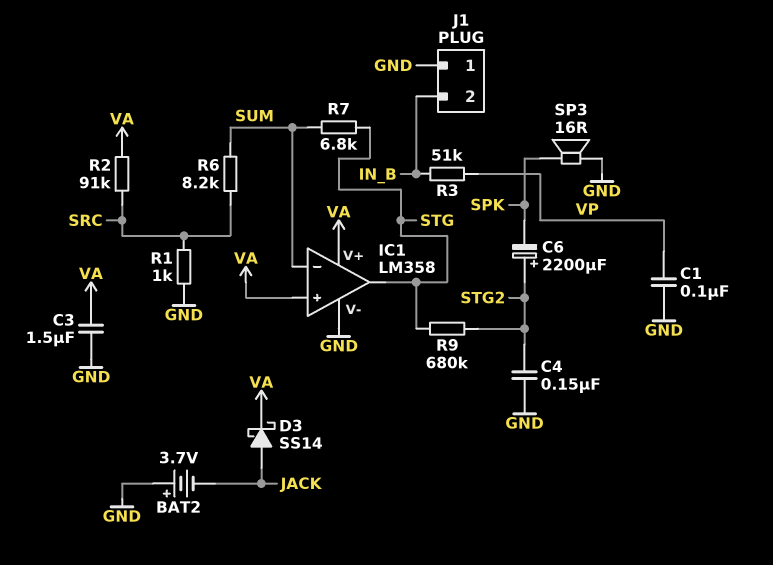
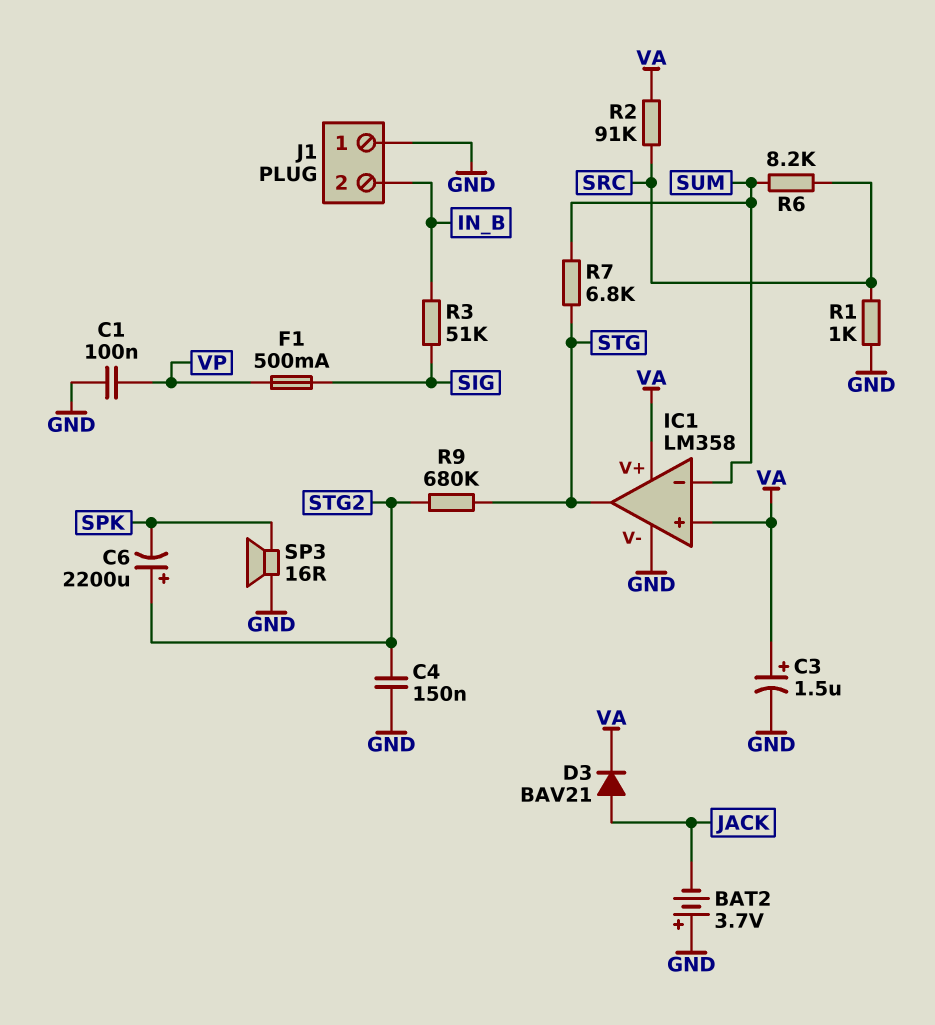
C3: 1.5uF (GND, VA) -> 1.5uF (plus VA, minus GND)
D3: schottky SS14 (A JACK, K VA) -> diode BAV21 (A JACK, K VA)
F1: none -> 500mA (SIG, VP)
R3: 51k (IN_B, VP) -> 51k (IN_B, SIG)

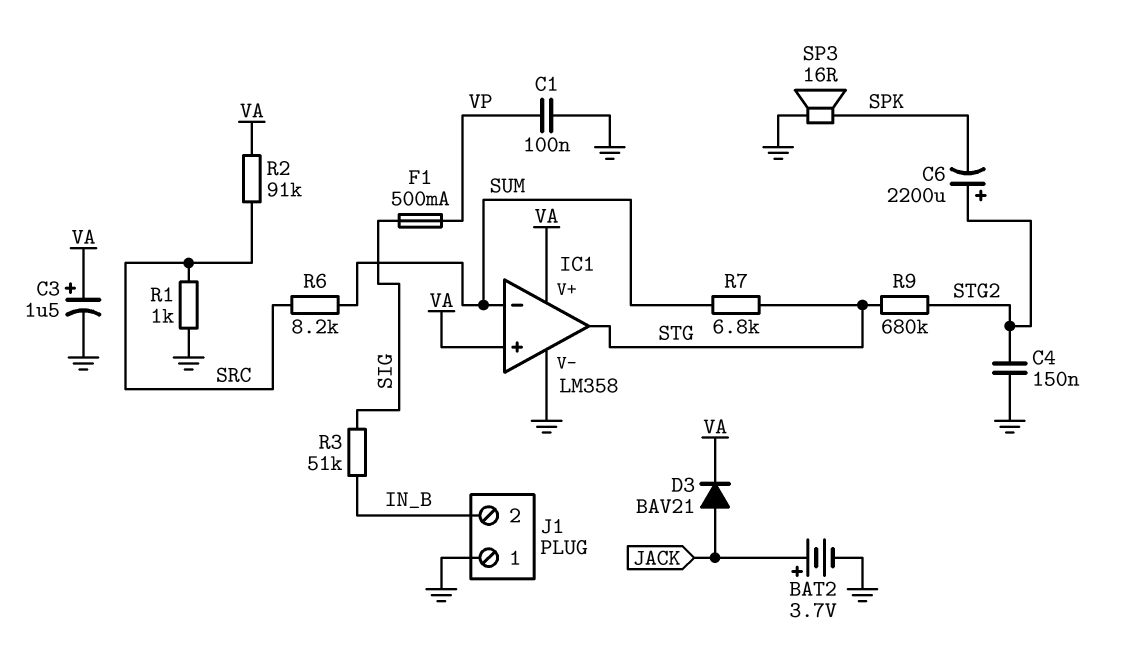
BAT2: 3.7V (plus GND, minus JACK) -> 3.7V (plus JACK, minus GND)

